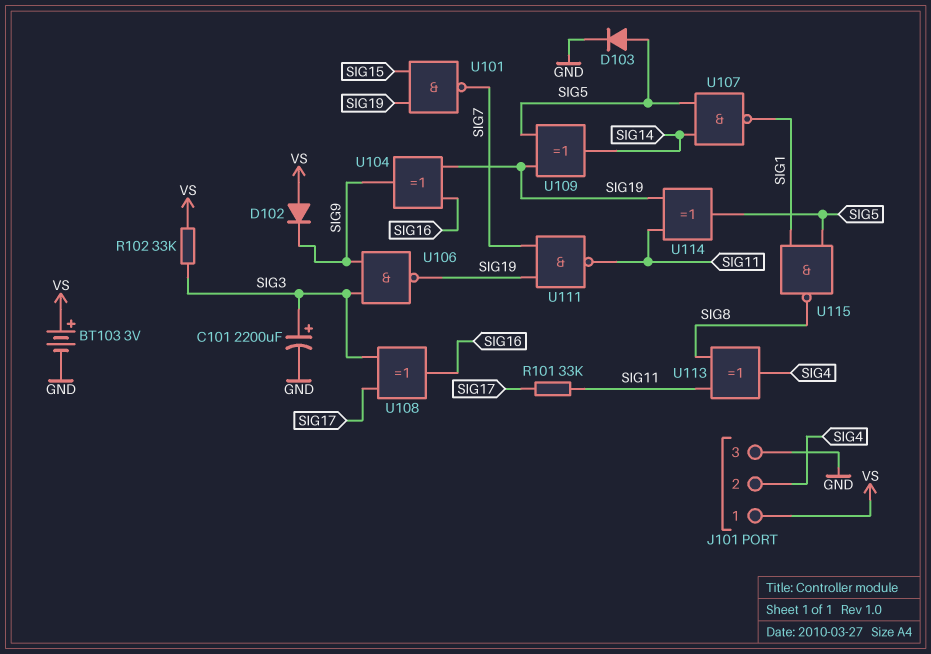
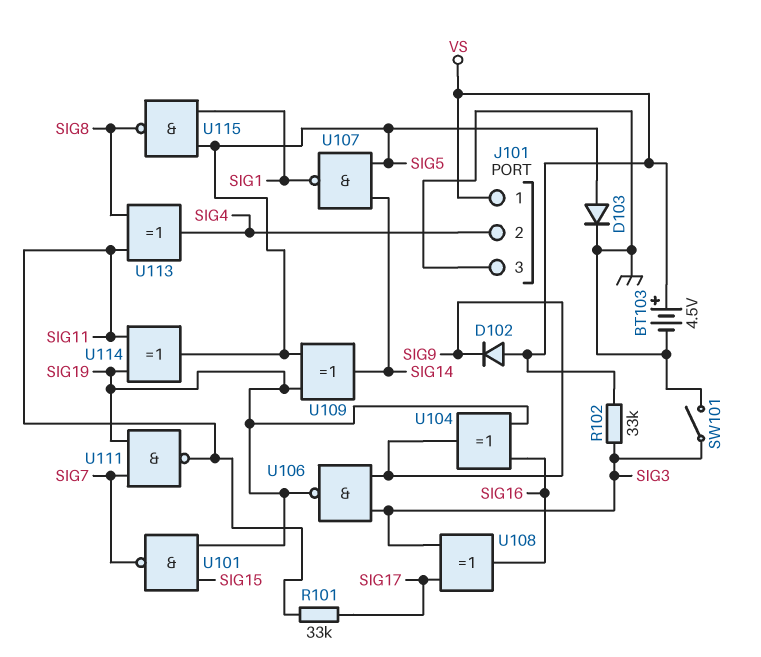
BT103: 3V (plus VS, minus GND) -> 4.5V (plus VS, minus GND)
C101: 2200uF (plus SIG3, minus GND) -> none
SW101: none -> switch (GND, SIG3)

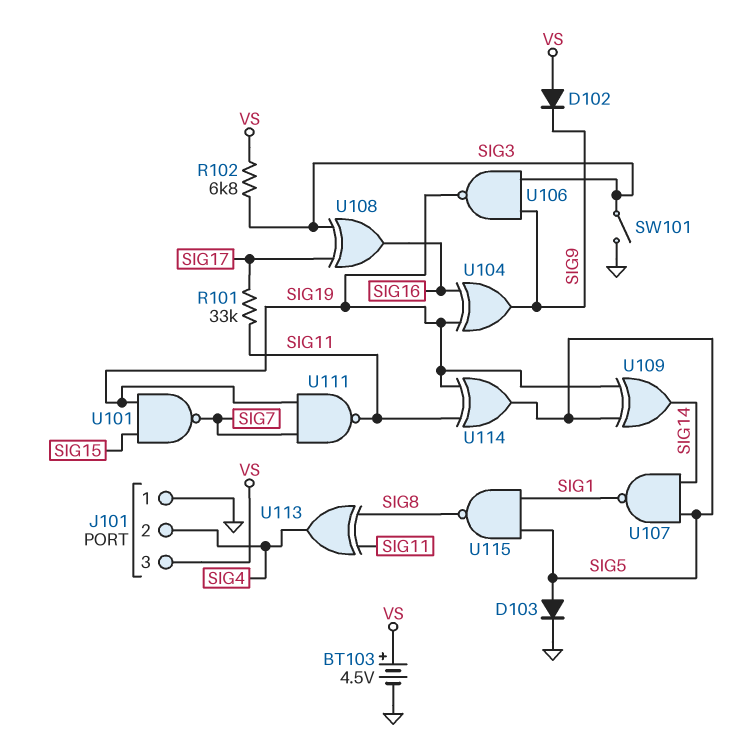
J101 pin 1: VS -> GND
J101 pin 3: GND -> VS
R102: 33k (SIG3, VS) -> 6.8k (SIG3, VS)

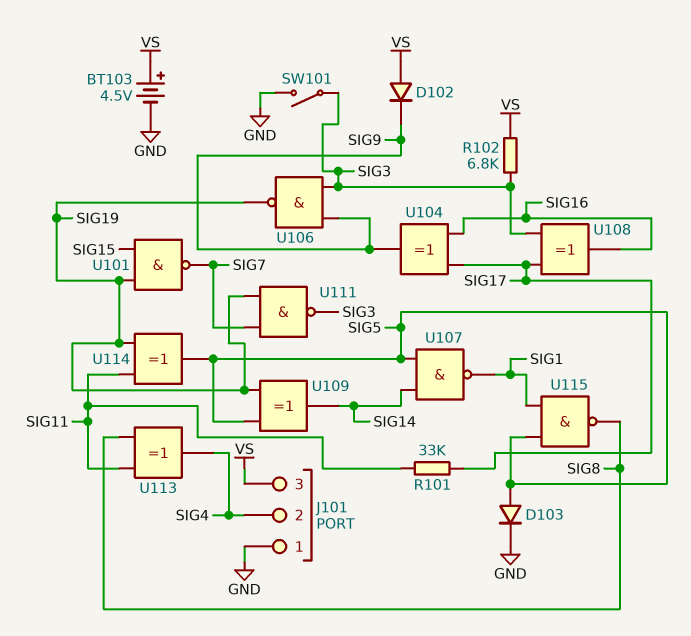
U104: XOR (in SIG16, in SIG19, out SIG9) -> XOR (in SIG16, in SIG17, out SIG9)
U111: NAND (in SIG7, in SIG19, out SIG11) -> NAND (in SIG7, in SIG19, out SIG3)

